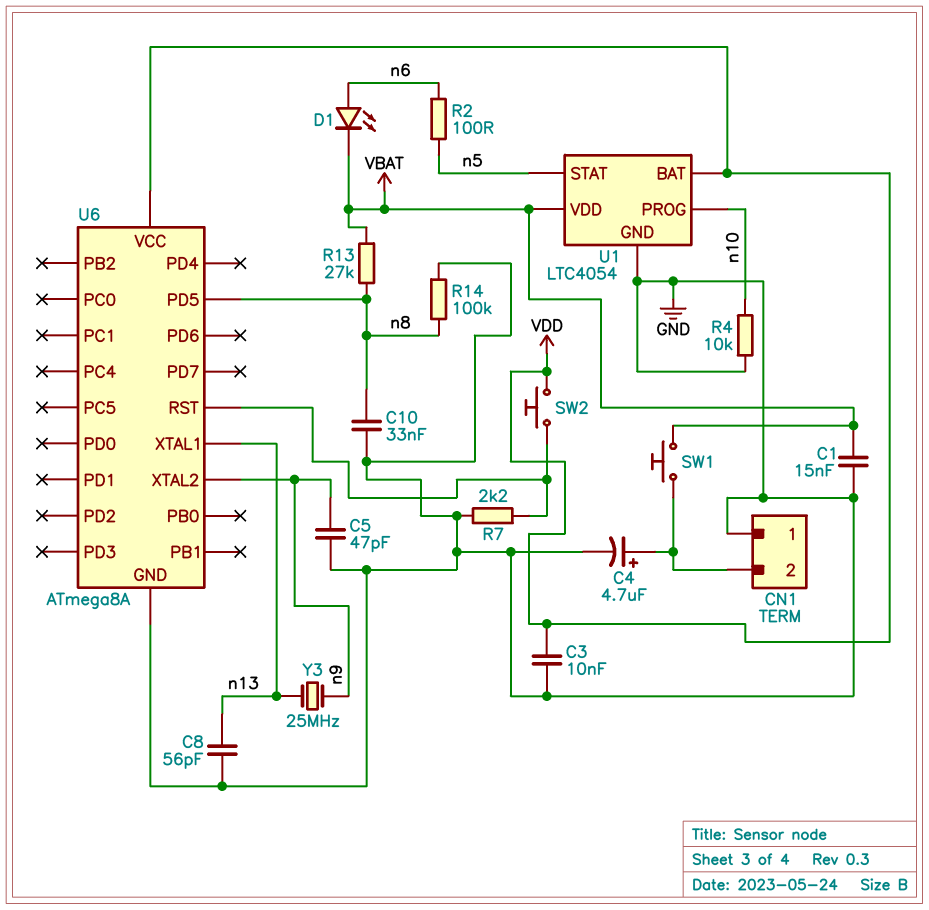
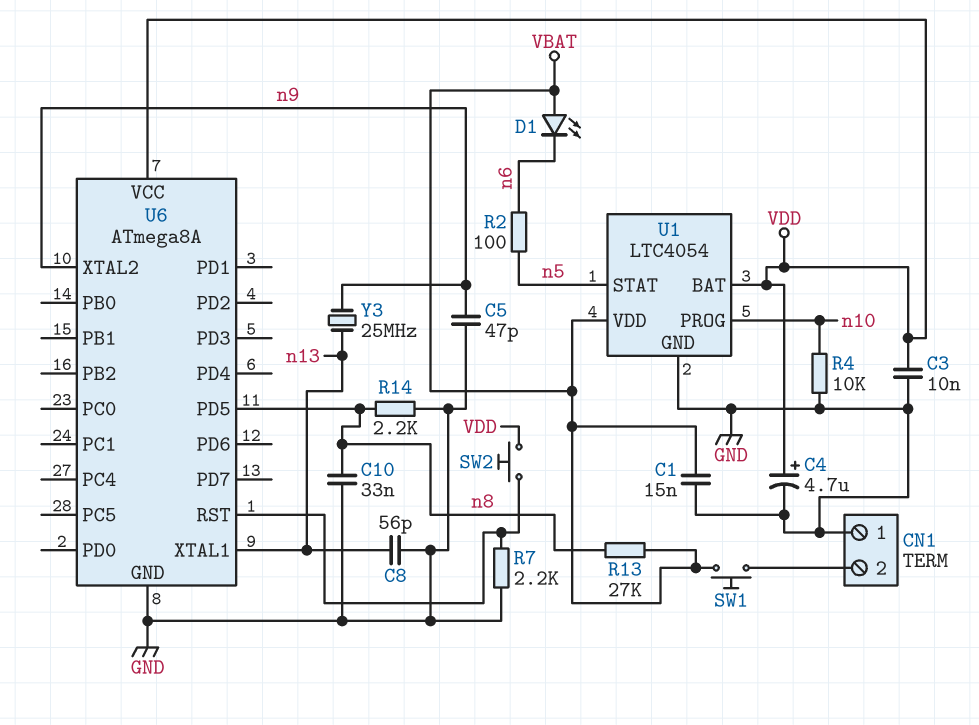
C4: 4.7uF (plus CN1/2, minus GND) -> 4.7uF (plus VDD, minus GND)
D1: LED (A n6, K VBAT) -> LED (A VBAT, K n6)
R14: 100k (GND, n8) -> 2.2k (GND, n8)

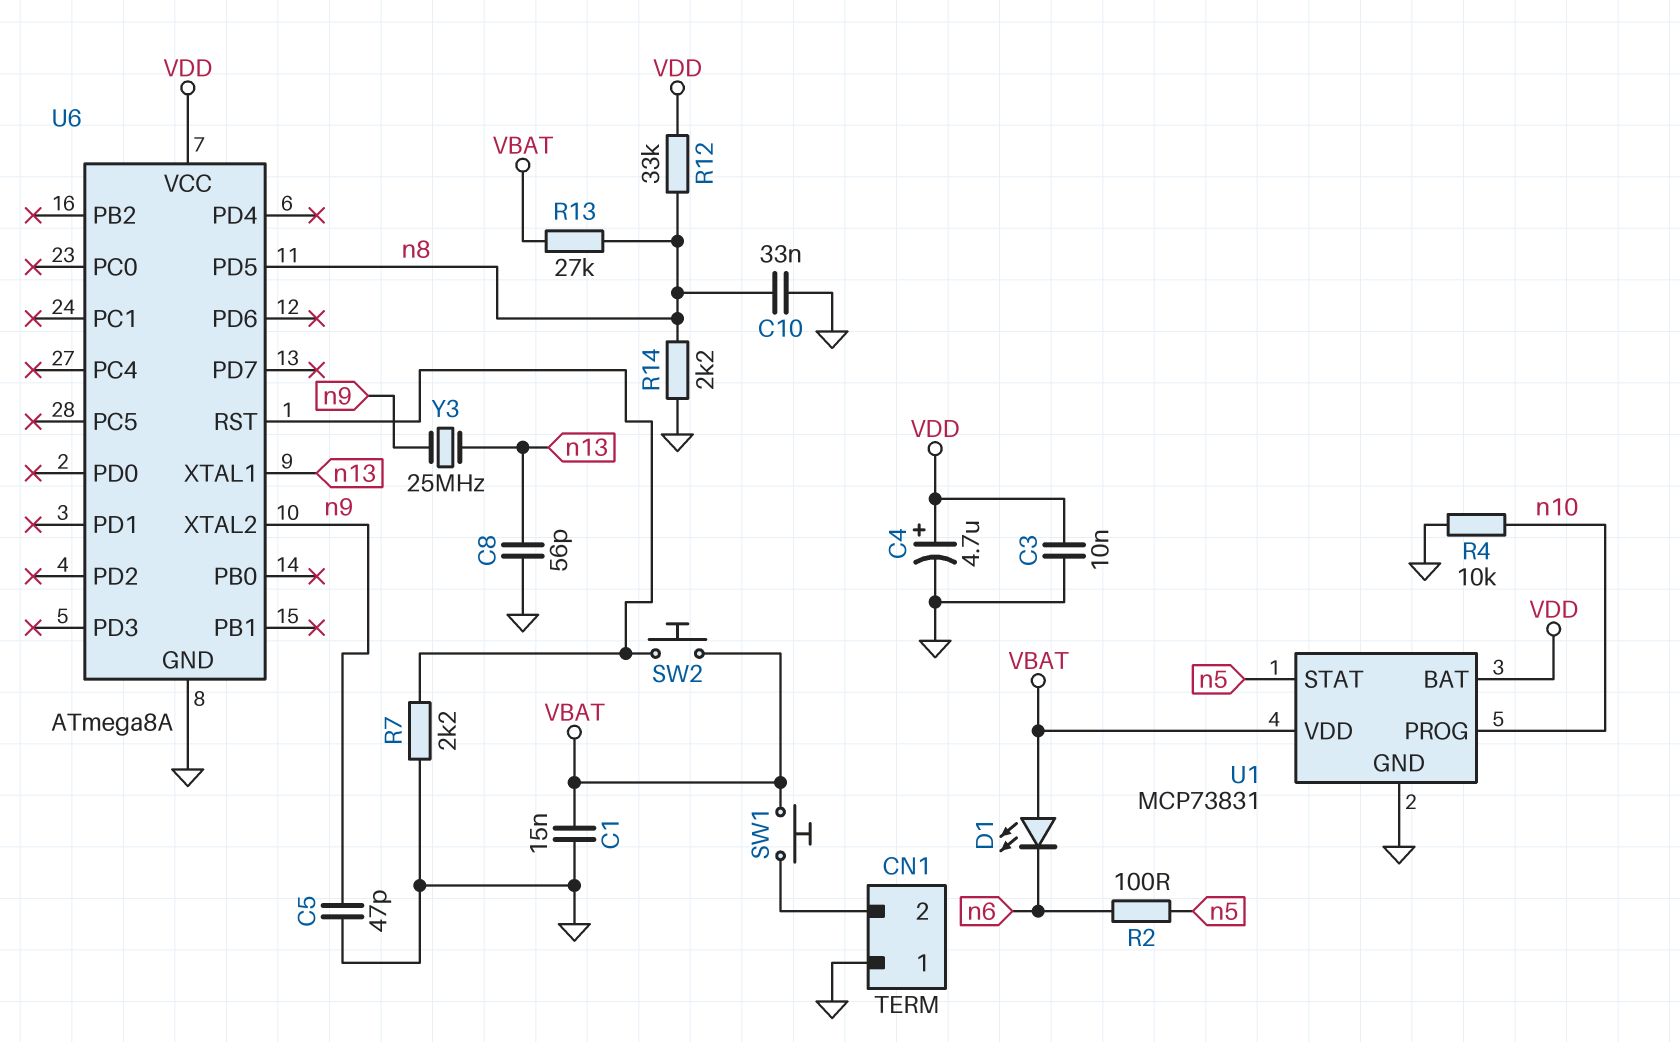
R12: none -> 33k (VDD, n8)
SW2: button (U6/RST, VDD) -> button (U6/RST, VBAT)
U1: LTC4054 -> MCP73831

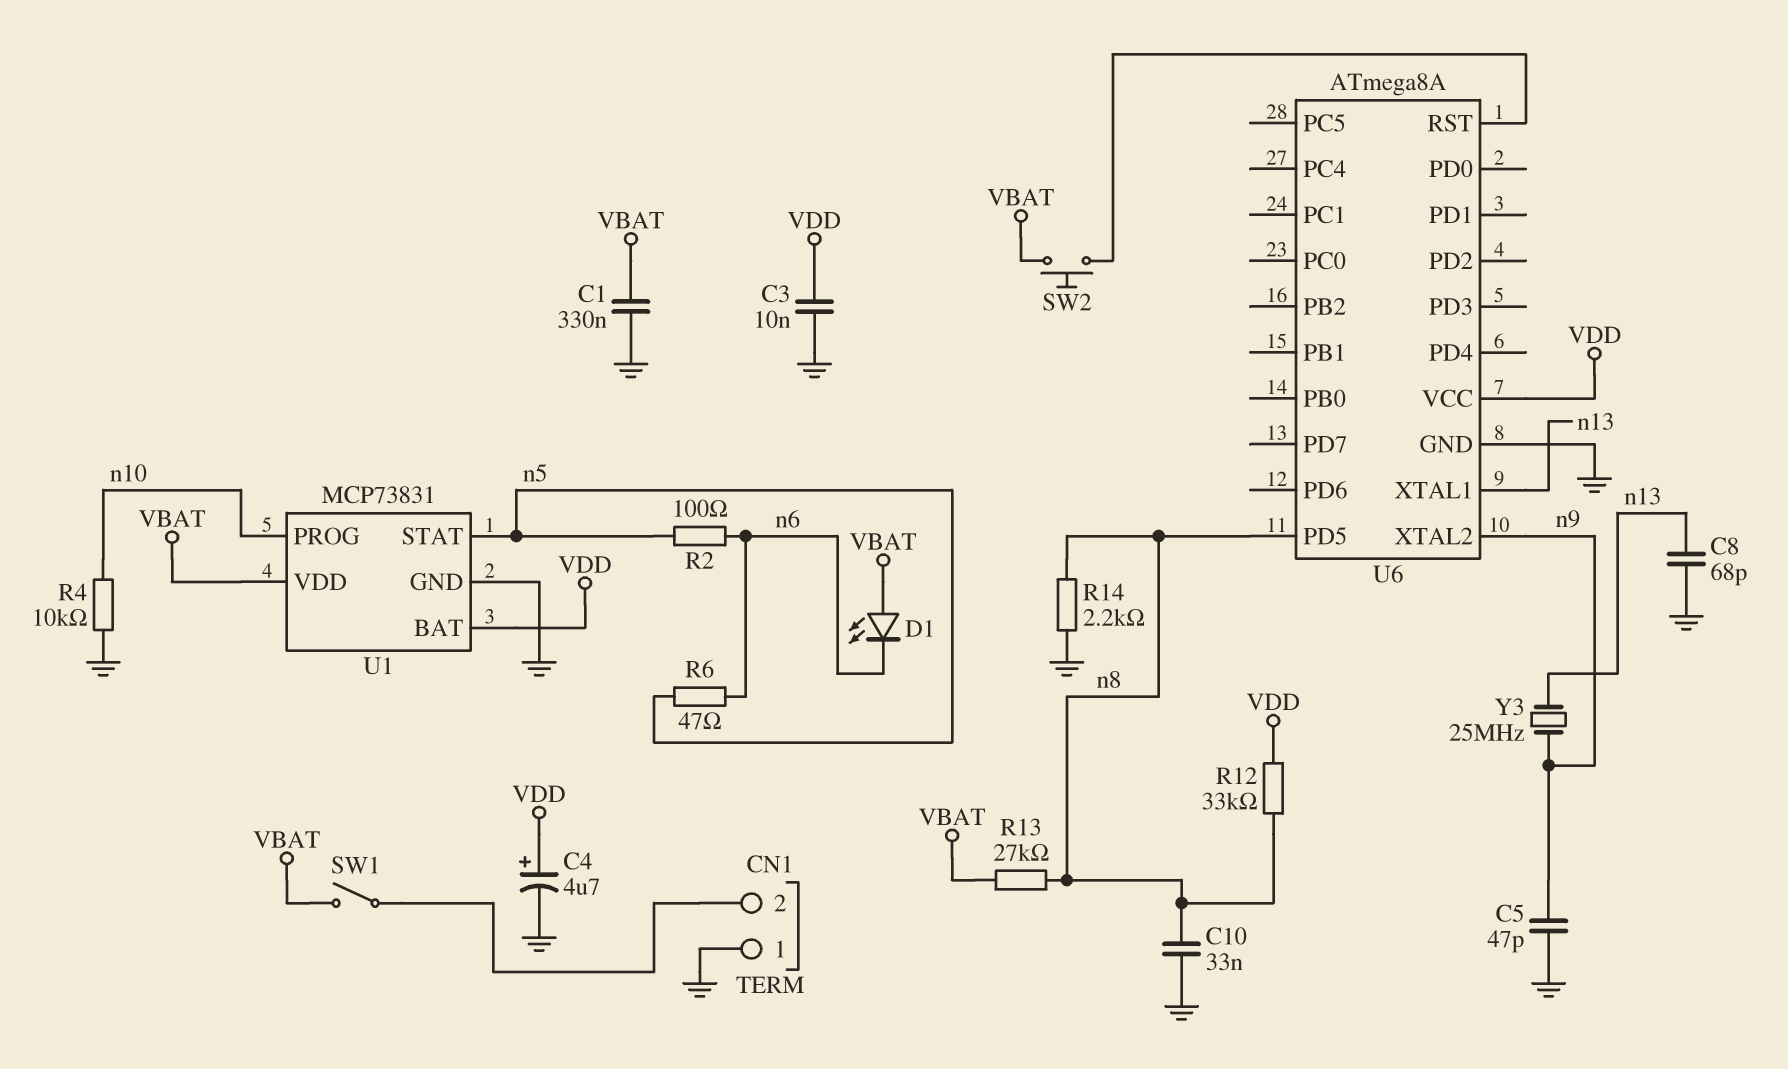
C1: 15nF (GND, VBAT) -> 330nF (GND, VBAT)
C8: 56pF (GND, n13) -> 68pF (GND, n13)
R6: none -> 47 (n5, n6)
R7: 2.2k (GND, U6/RST) -> none
SW1: button (CN1/2, VBAT) -> switch (CN1/2, VBAT)

